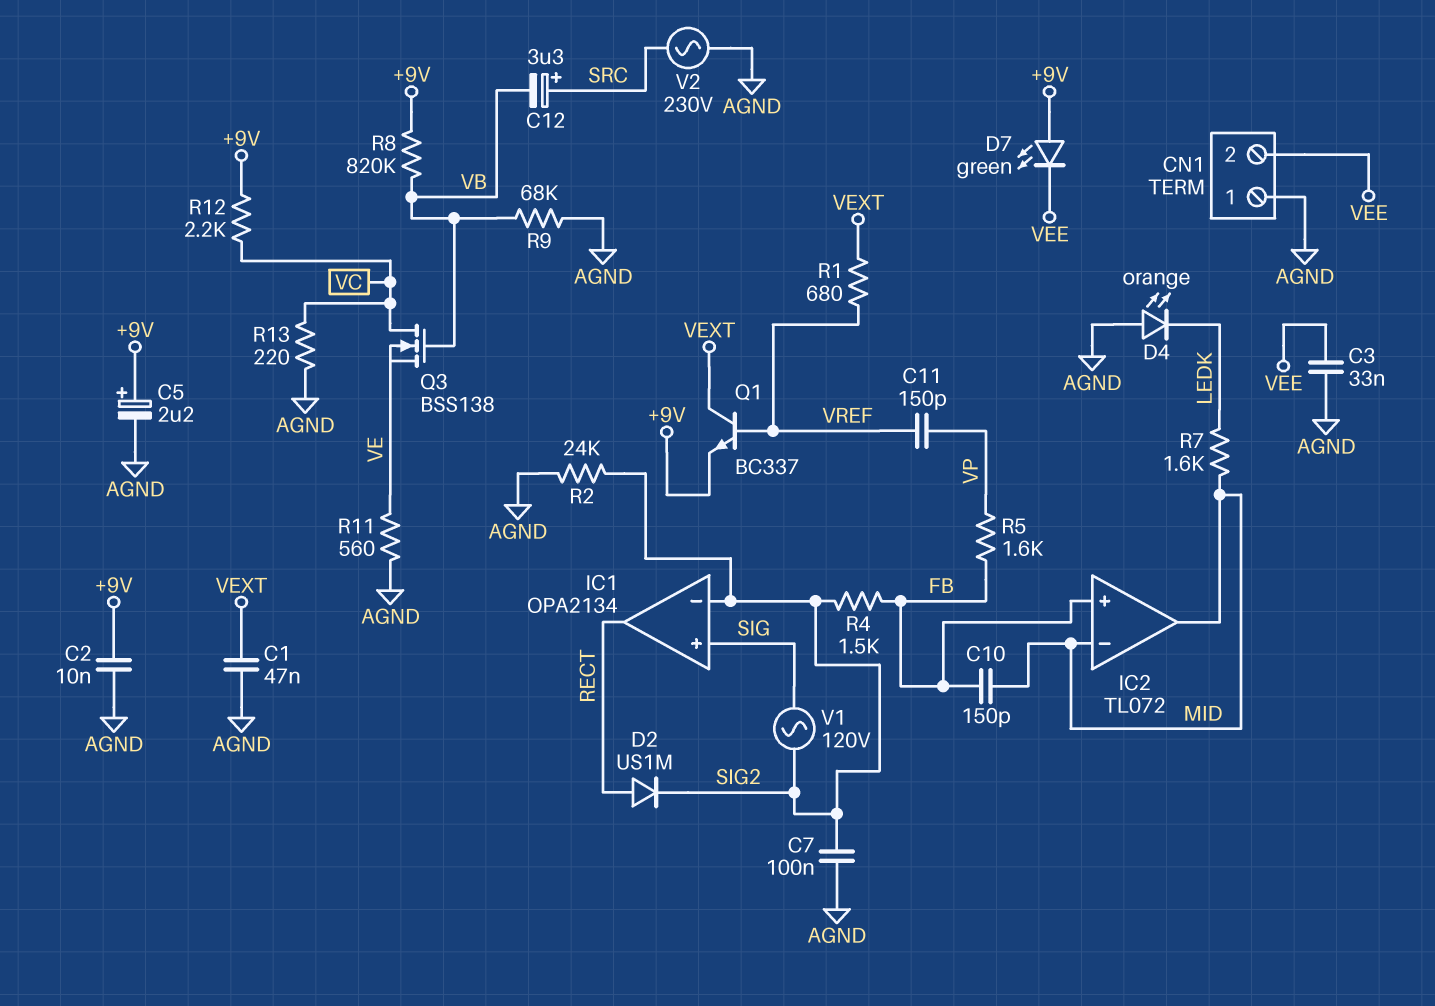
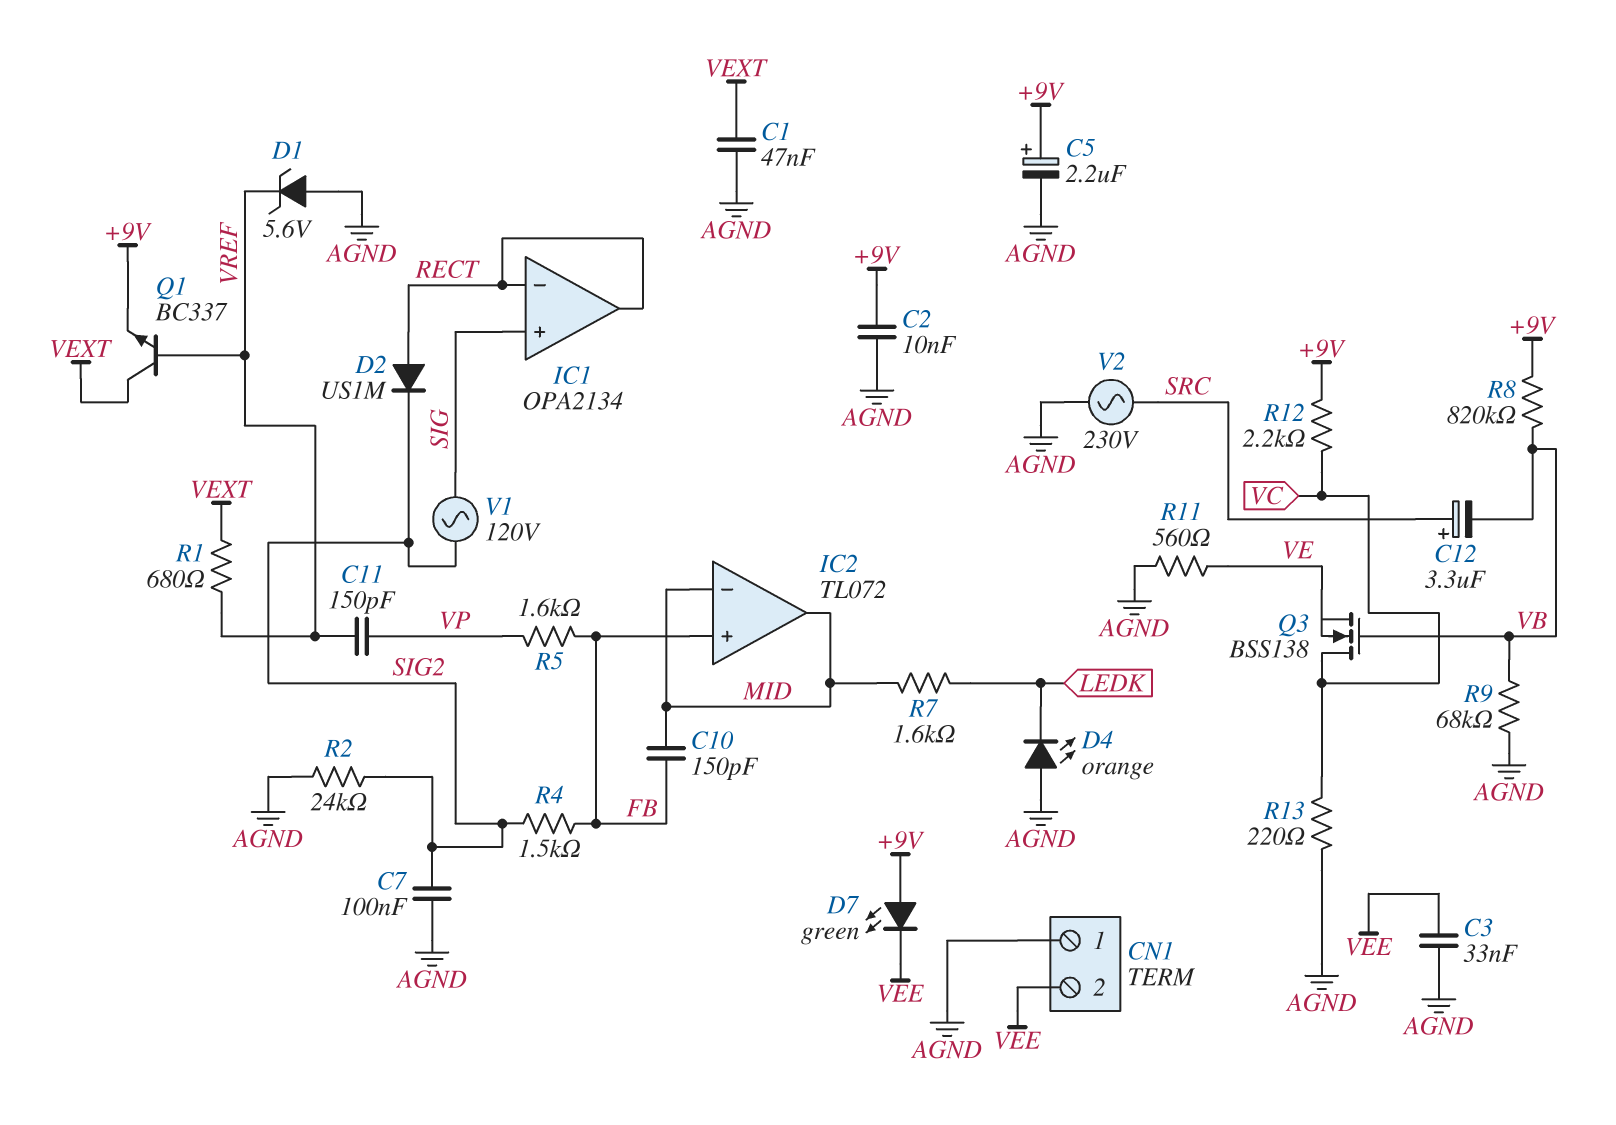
D1: none -> zener 5.6V (A AGND, K VREF)
IC1 pin in-: SIG2 -> RECT

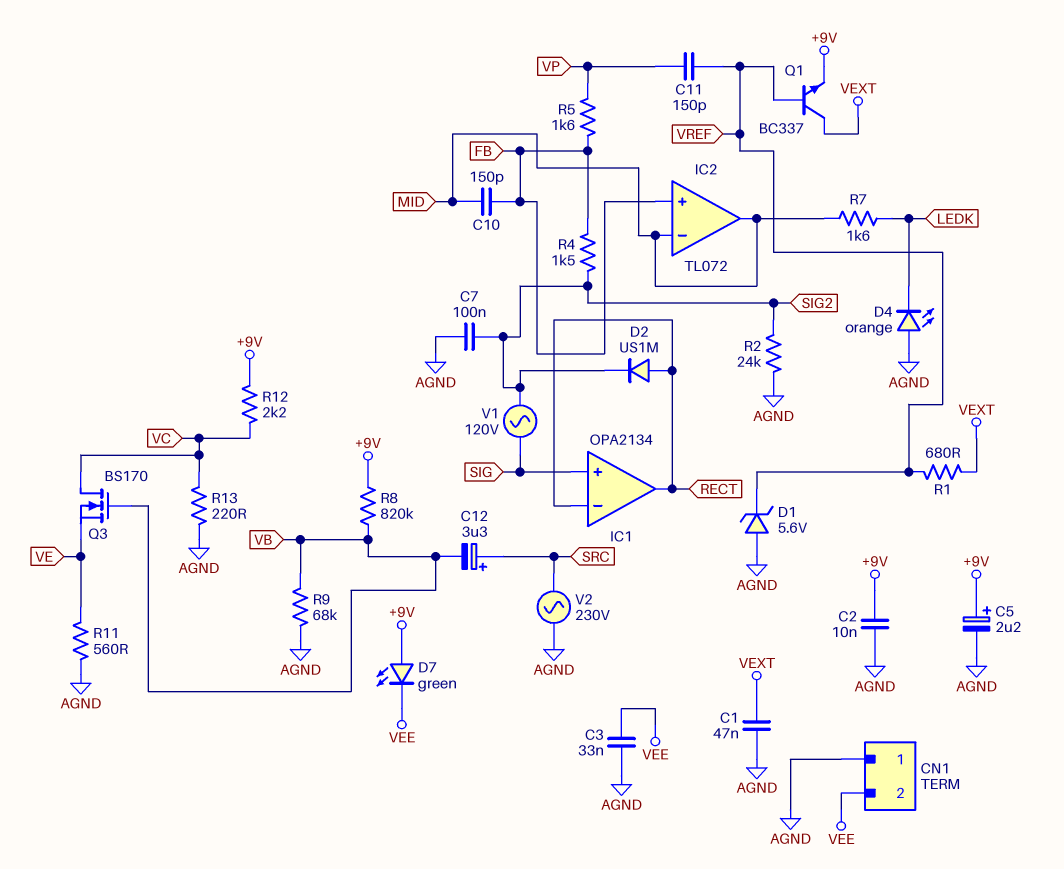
Q3: NMOS BSS138 (G VB, D VC, S VE) -> NMOS BS170 (G VB, D VC, S VE)

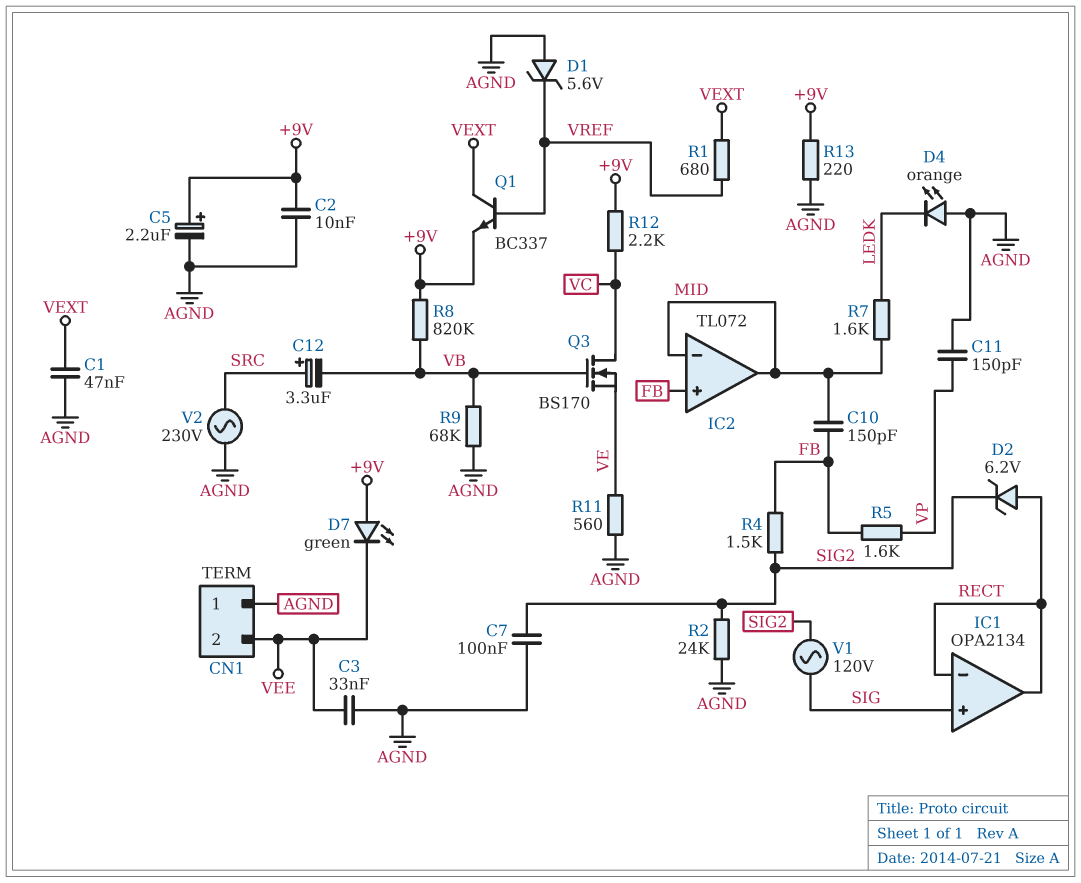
C11: 150pF (VP, VREF) -> 150pF (AGND, VP)
D2: diode US1M (A RECT, K SIG2) -> zener 6.2V (A RECT, K SIG2)
R13: 220 (AGND, VC) -> 220 (+9V, AGND)

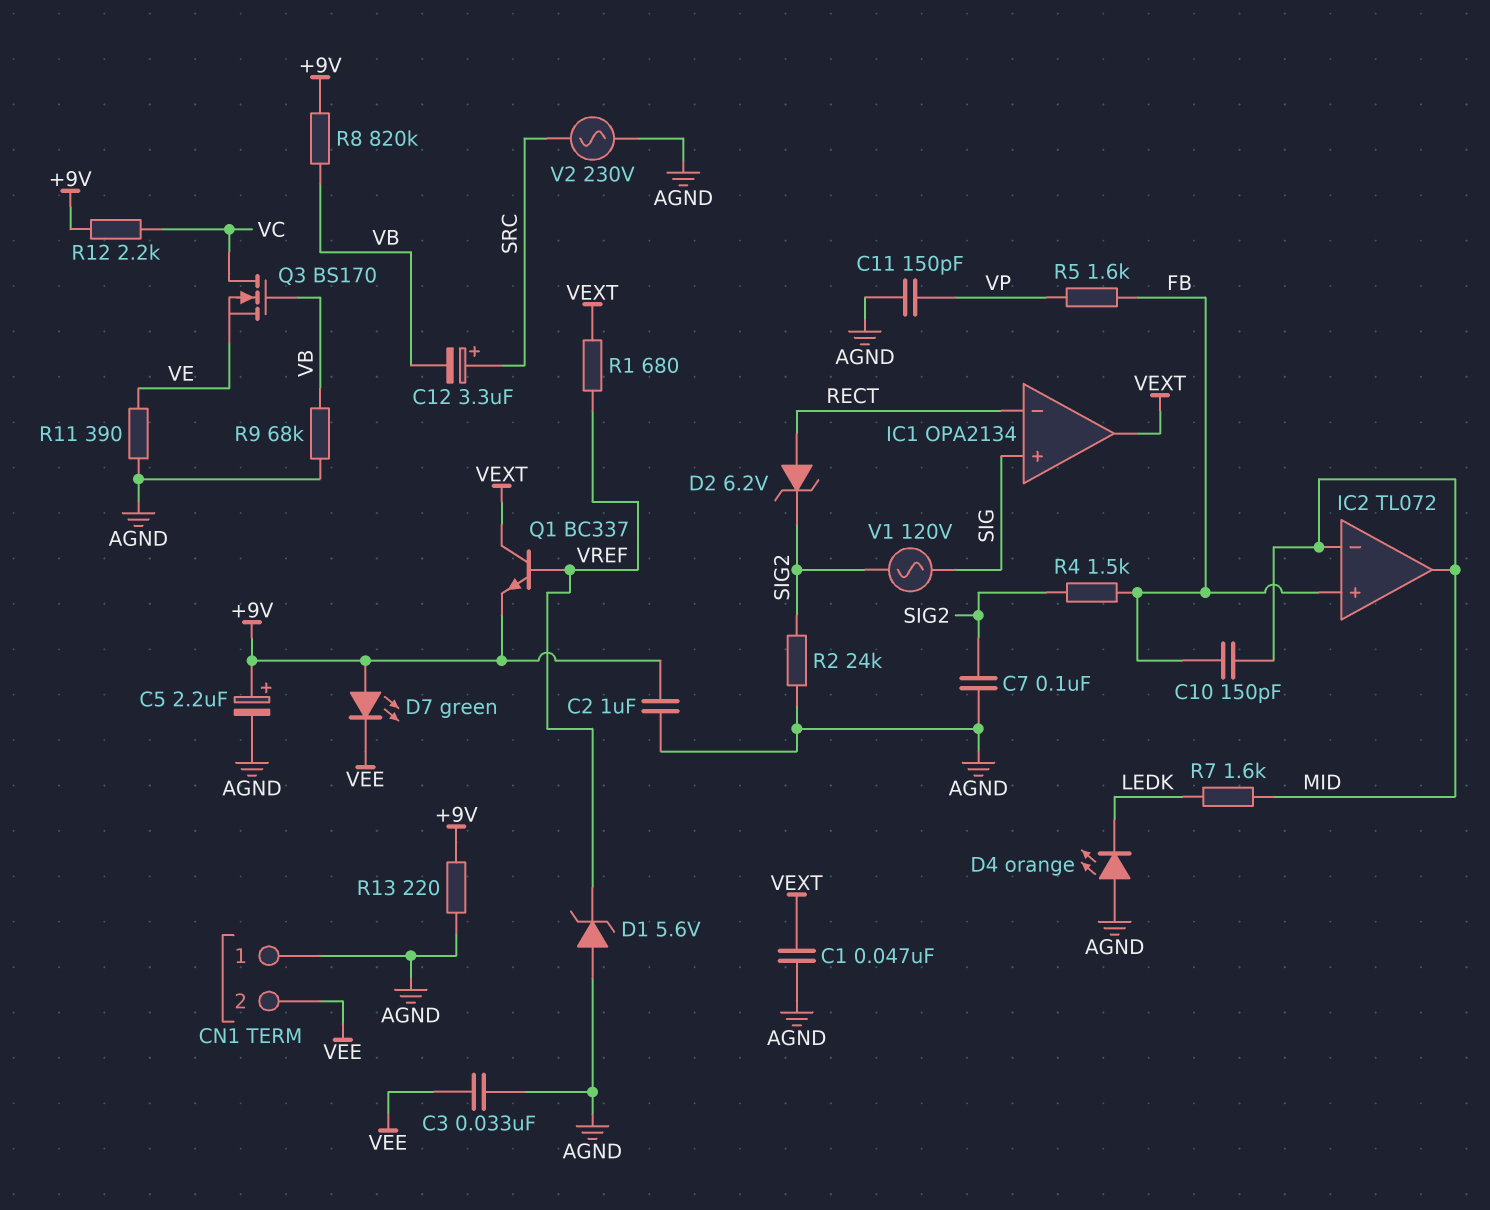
C2: 10nF (+9V, AGND) -> 1uF (+9V, AGND)
IC1 pin out: RECT -> VEXT
R11: 560 (AGND, VE) -> 390 (AGND, VE)

